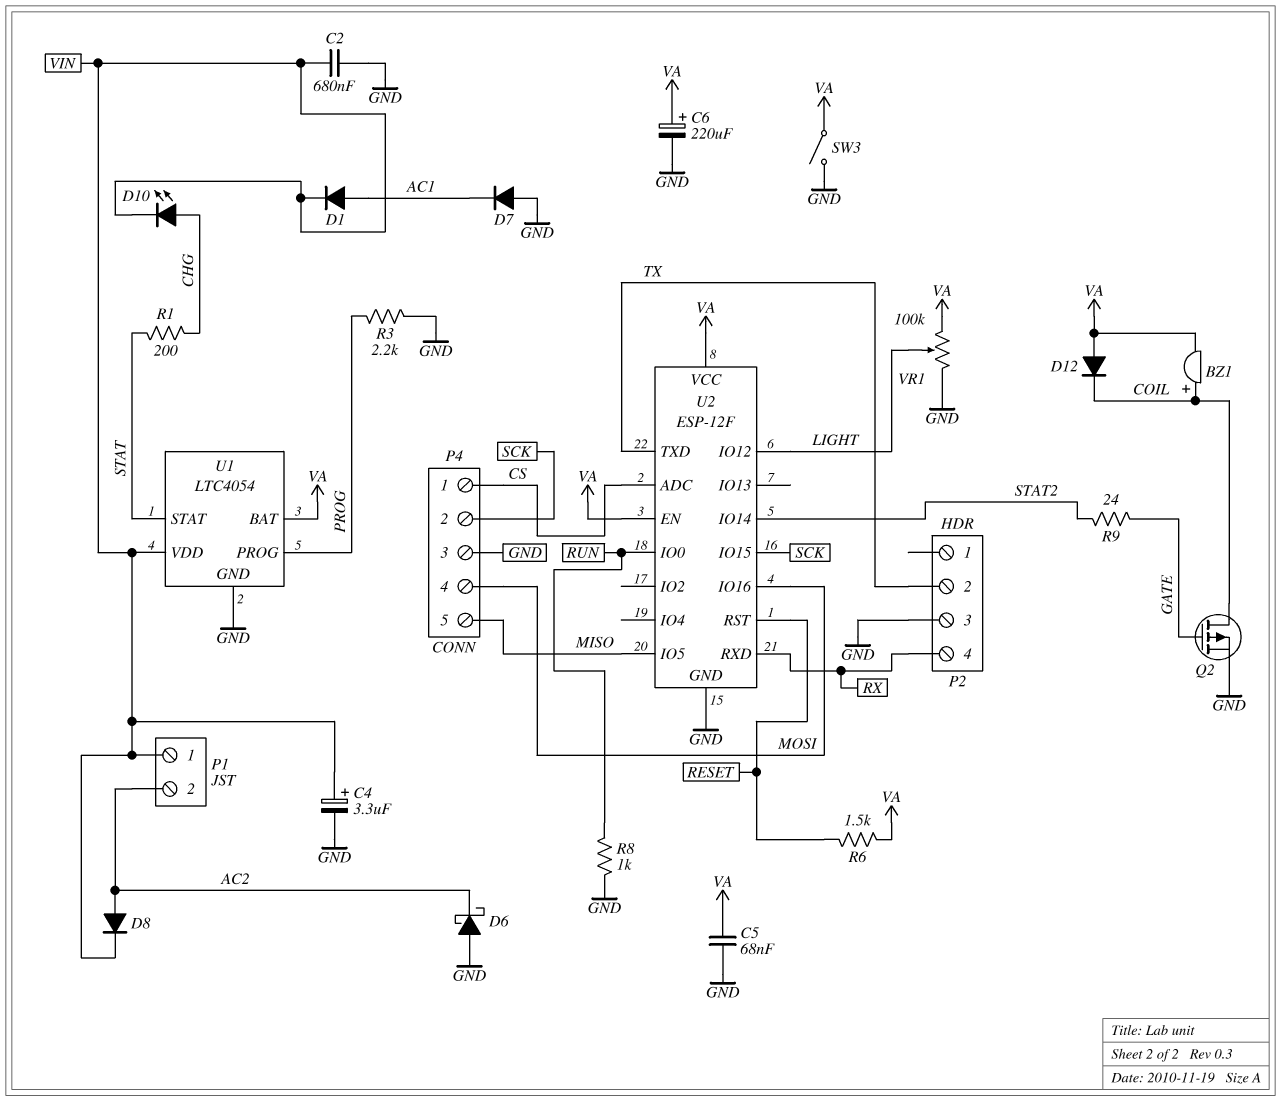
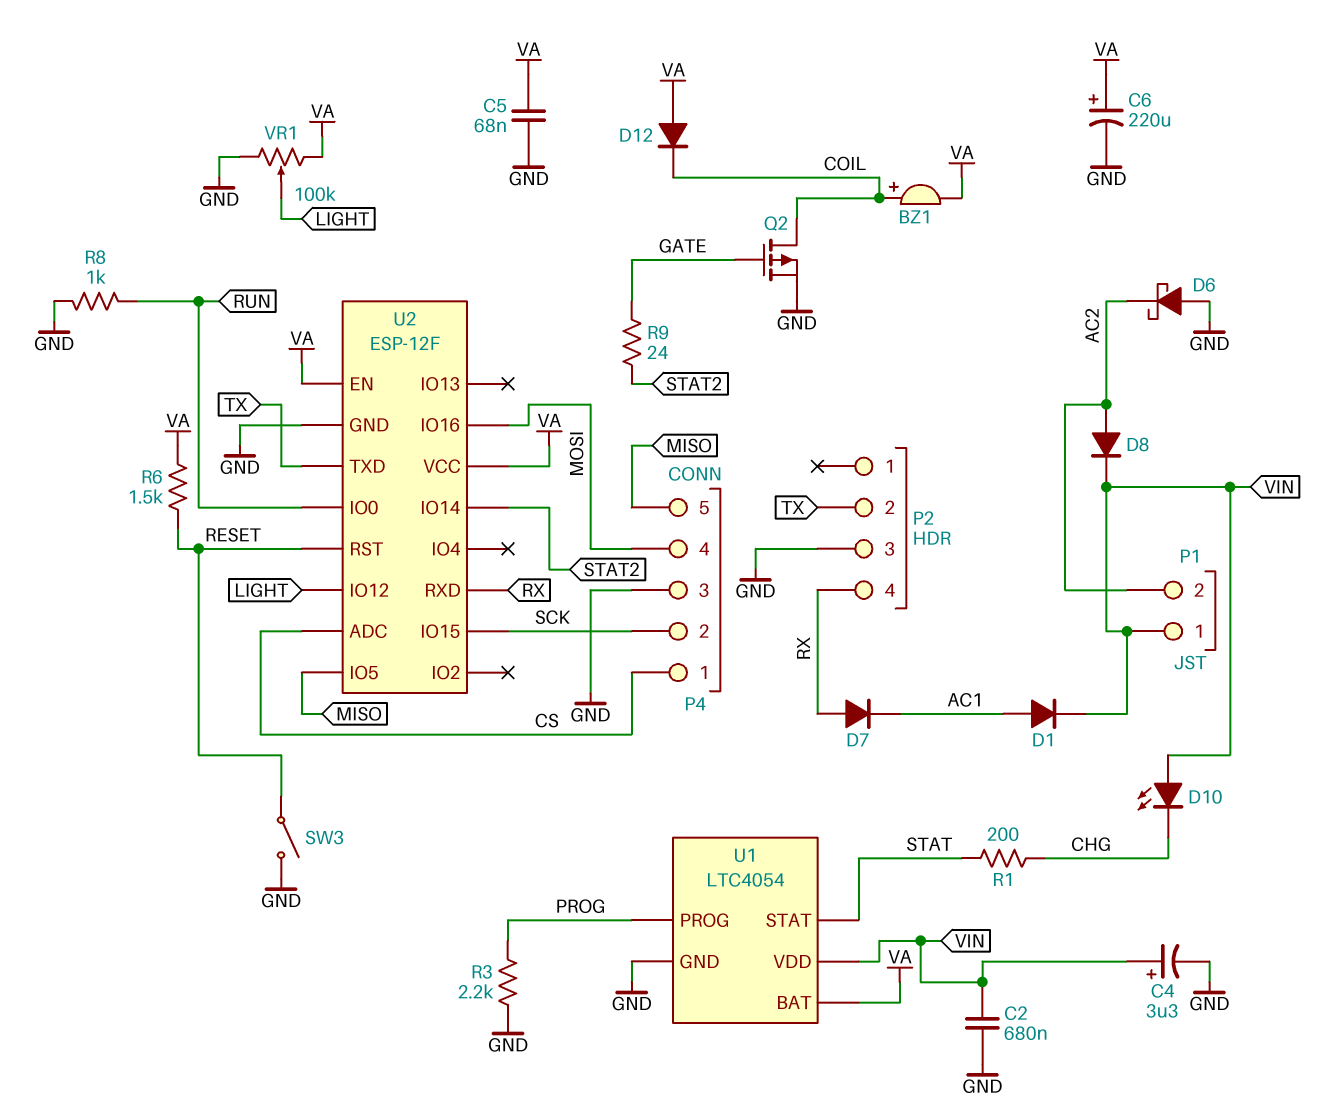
D7: diode (A GND, K AC1) -> diode (A RX, K AC1)
D10: LED (A CHG, K VIN) -> LED (A VIN, K CHG)
SW3: switch (GND, VA) -> switch (GND, RESET)

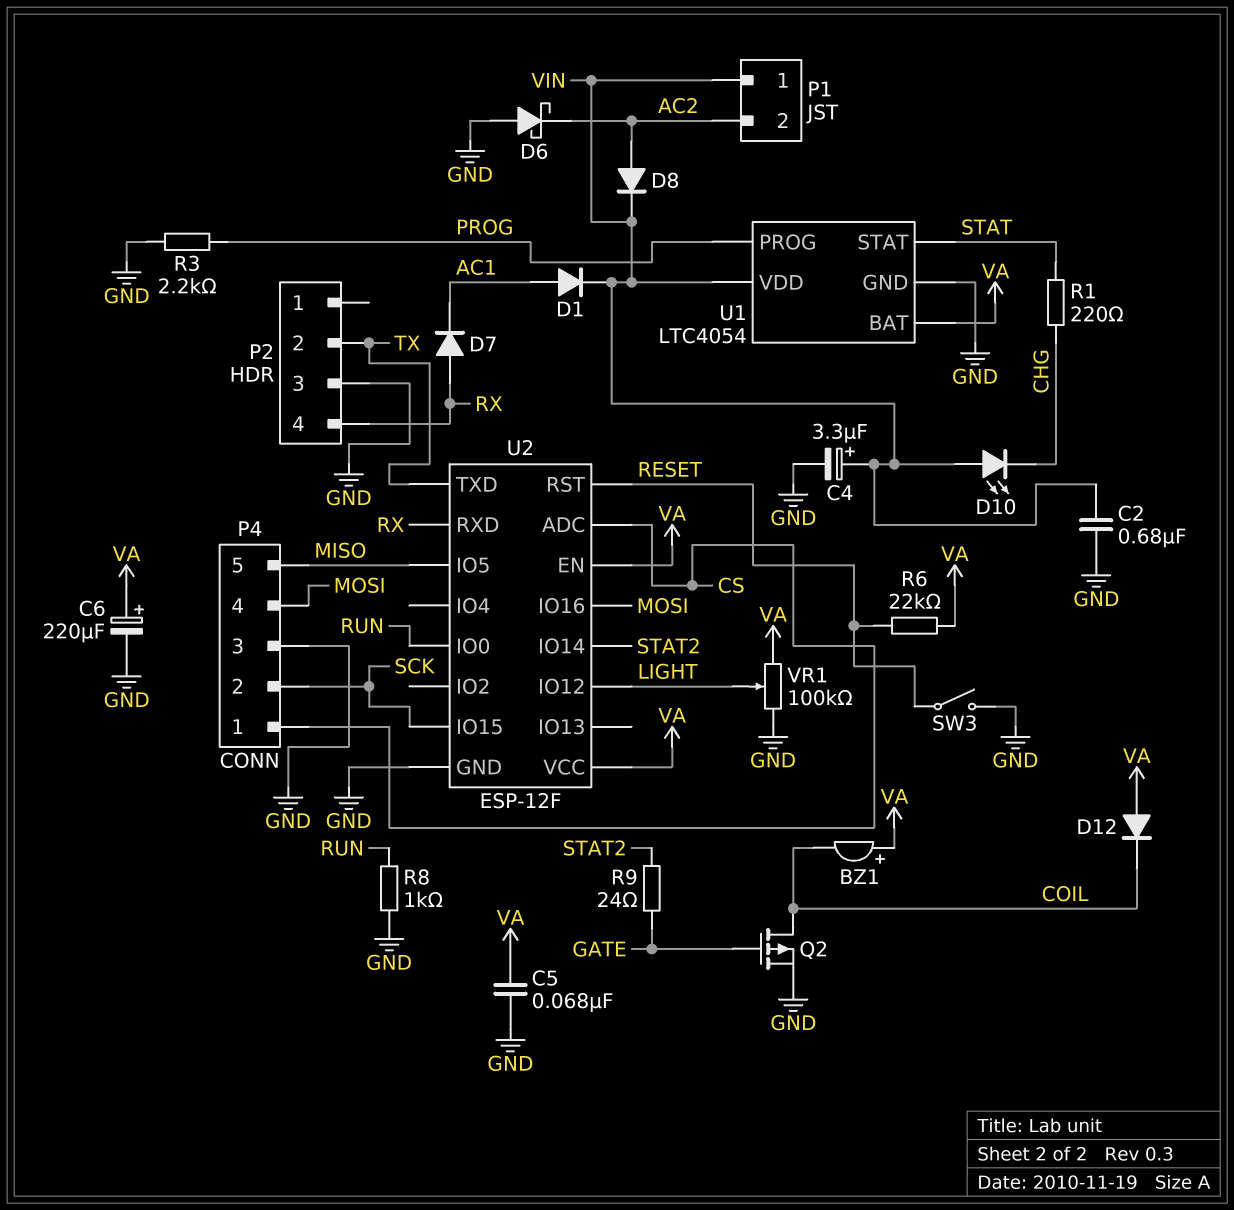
BZ1: buzzer (plus COIL, minus VA) -> buzzer (plus VA, minus COIL)
R1: 200 (CHG, STAT) -> 220 (CHG, STAT)
R6: 1.5k (RESET, VA) -> 22k (RESET, VA)

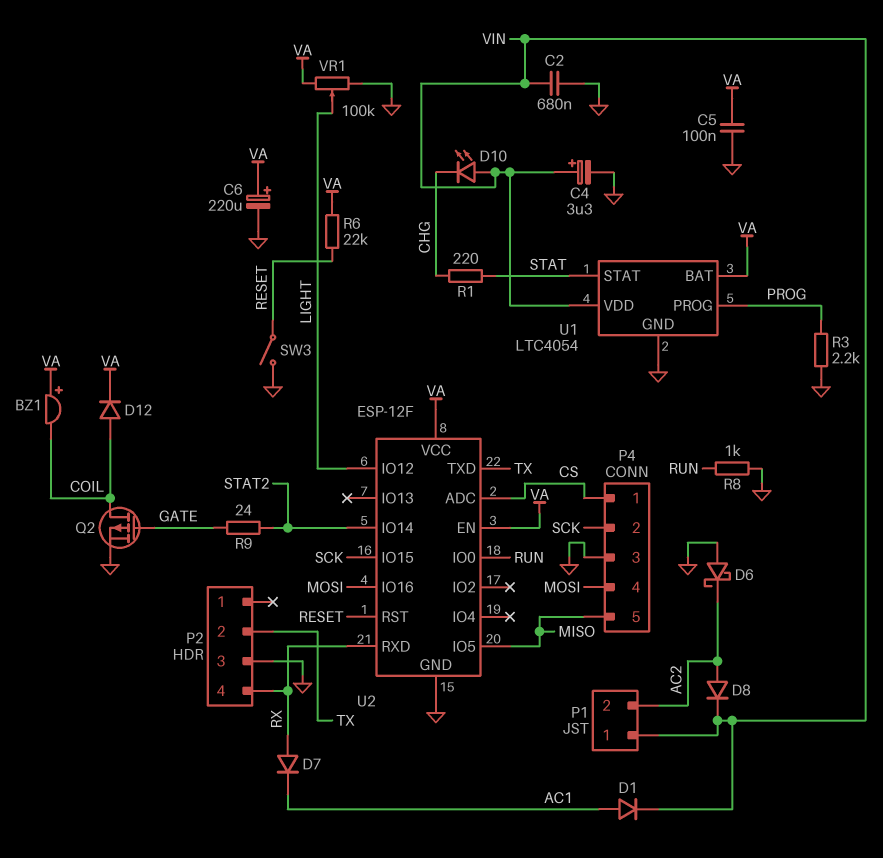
C5: 68nF (GND, VA) -> 100nF (GND, VA)
D12: diode (A VA, K COIL) -> diode (A COIL, K VA)

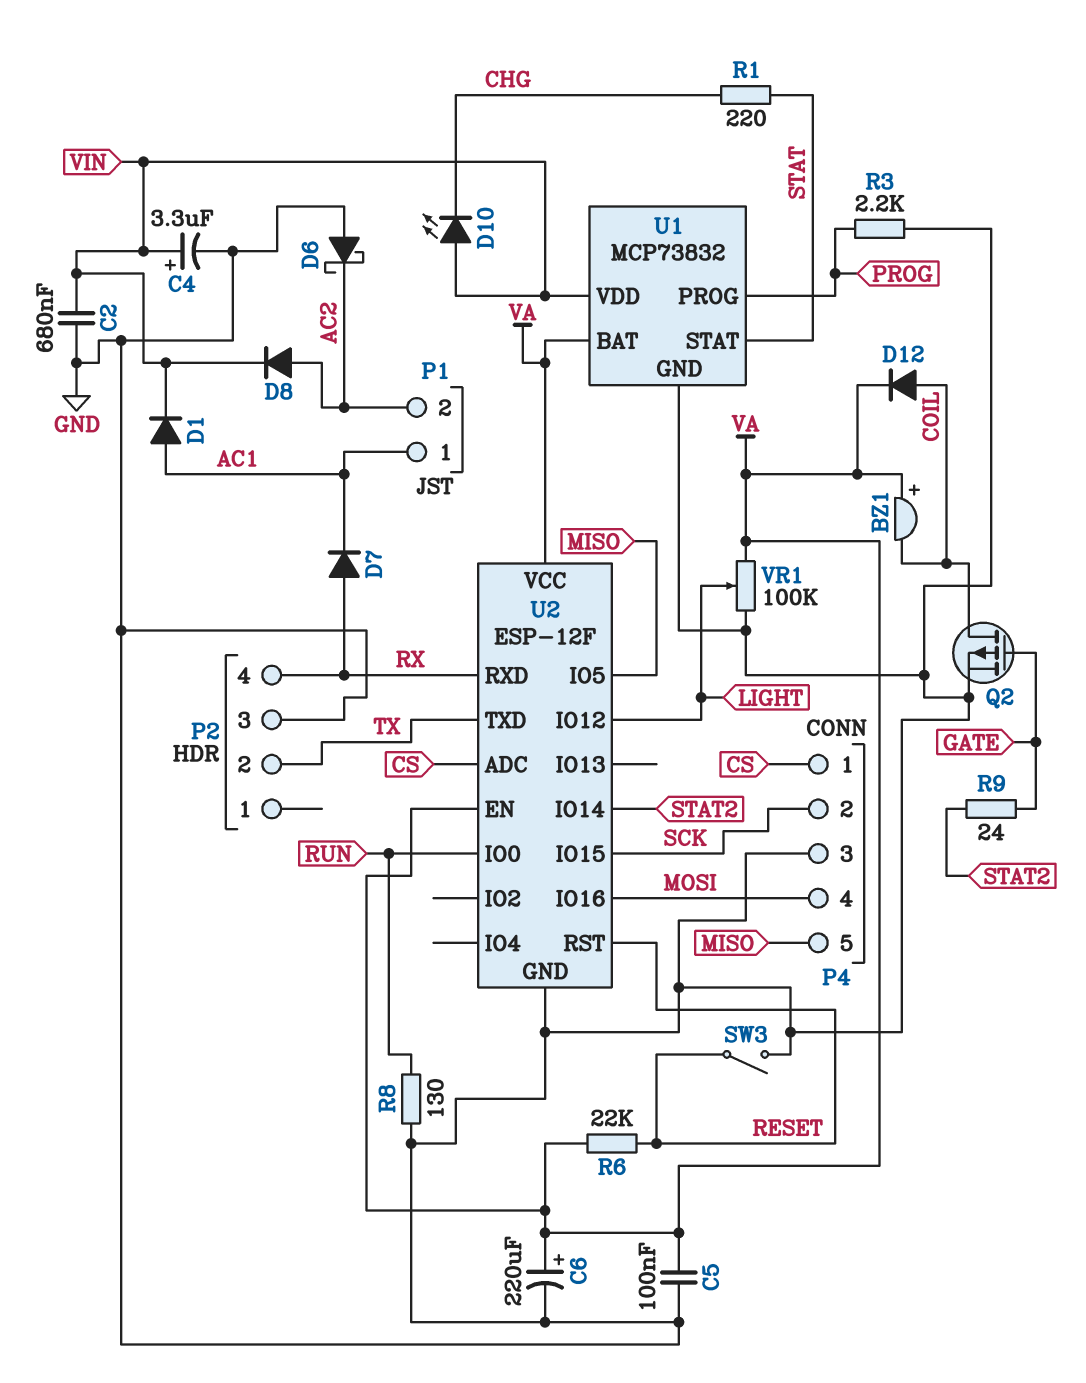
P1 pin 1: VIN -> AC1
R8: 1k (GND, RUN) -> 130 (GND, RUN)
U1: LTC4054 -> MCP73832

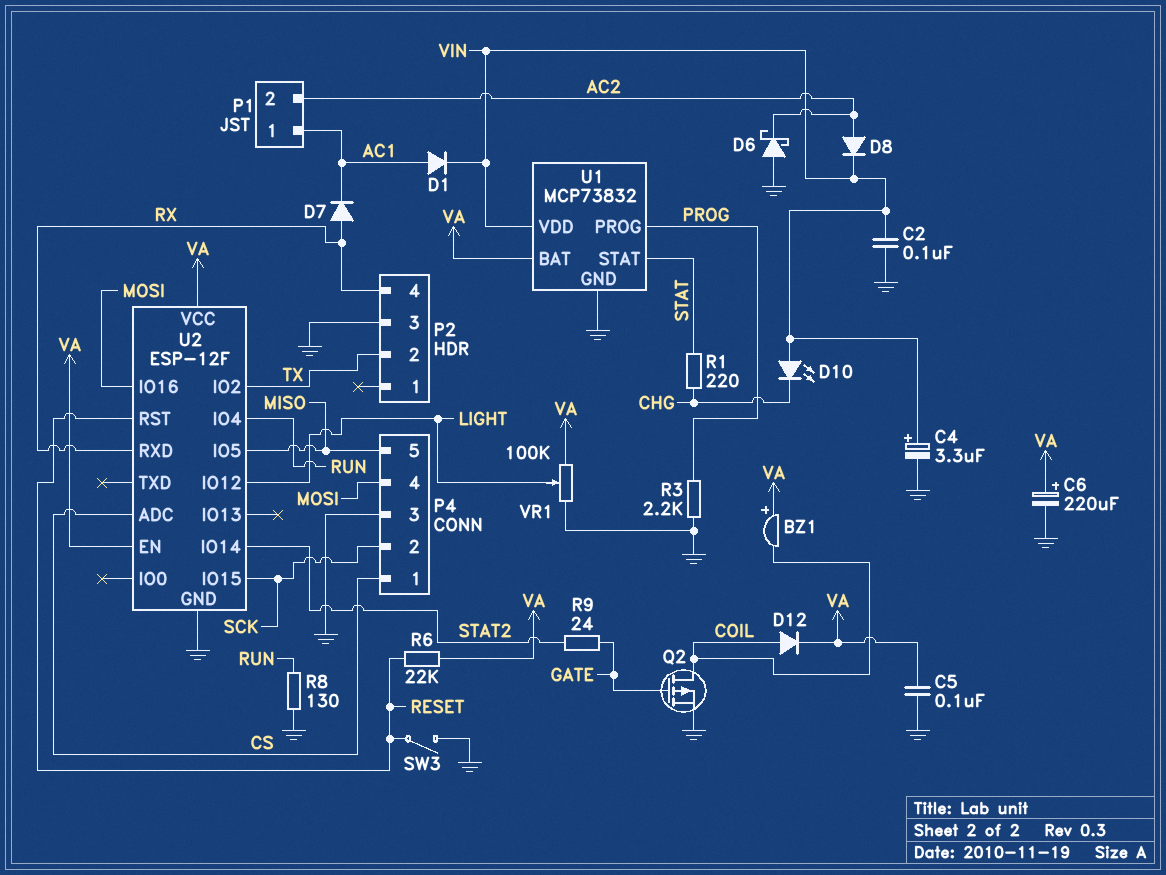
C2: 680nF (GND, VIN) -> 100nF (GND, VIN)
U2 pin IO0: RUN -> none
U2 pin IO2: none -> TX
U2 pin IO4: none -> RUN
U2 pin TXD: TX -> none

